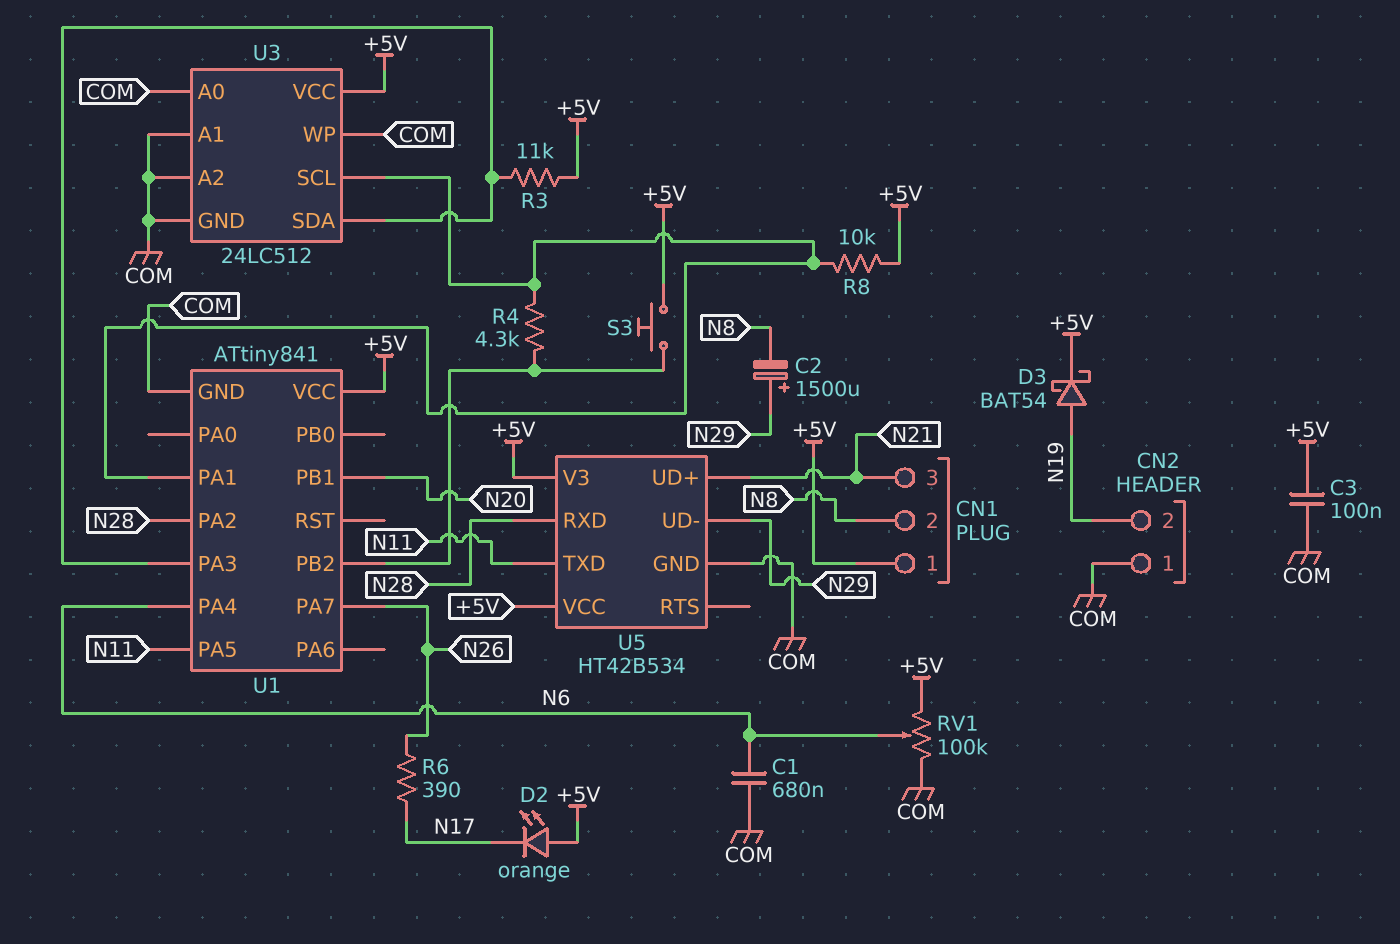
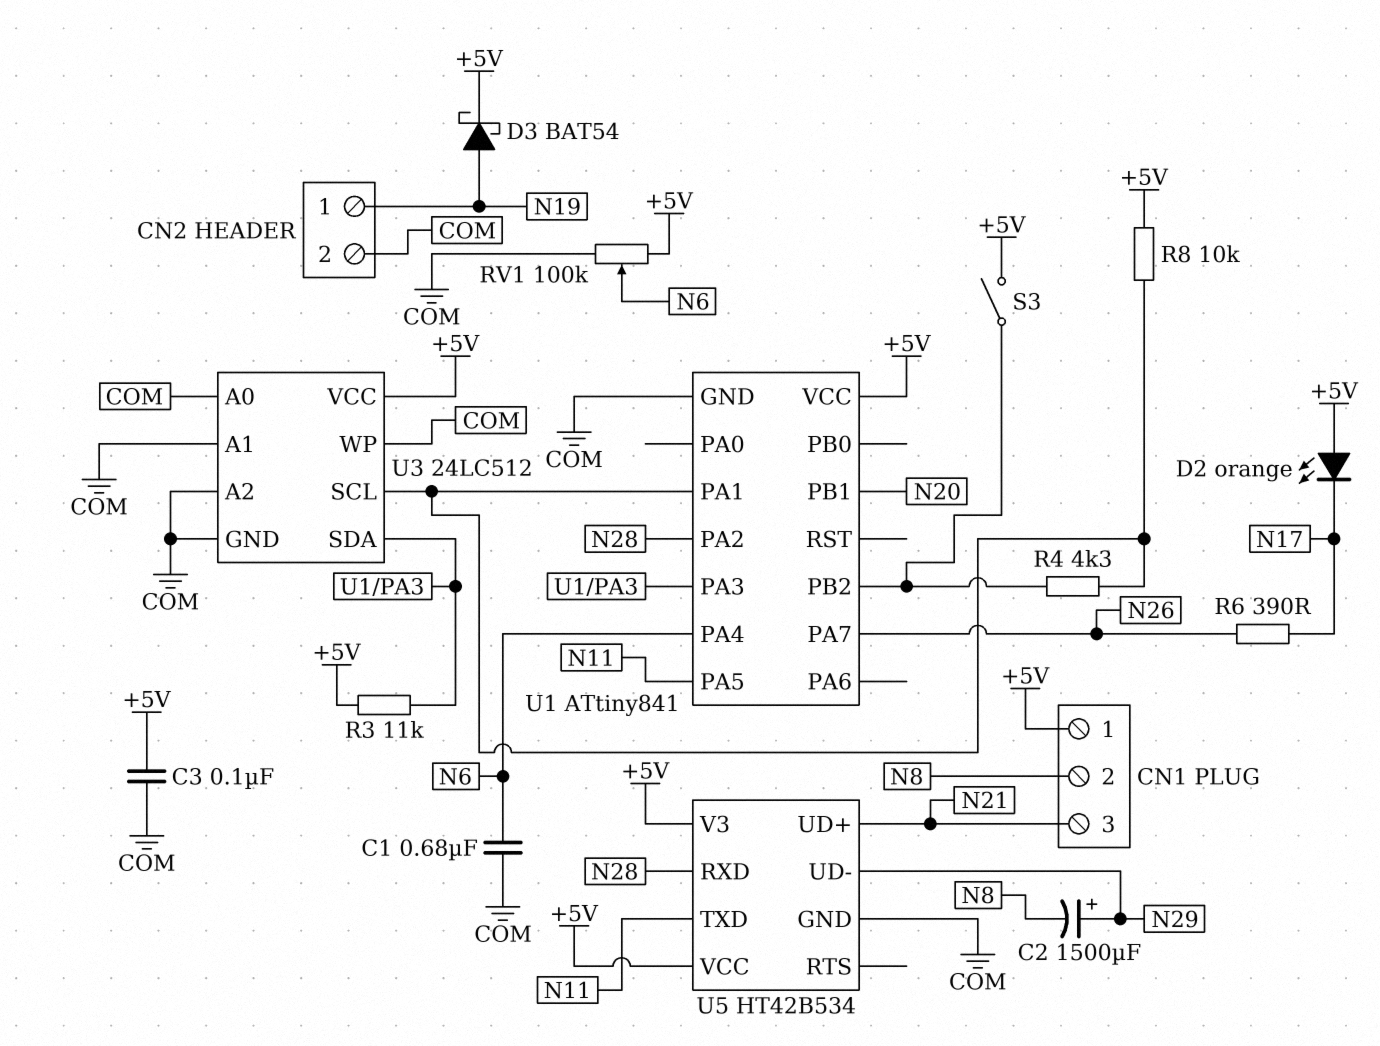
CN2 pin 1: COM -> N19
CN2 pin 2: N19 -> COM
S3: button (+5V, U1/PB2) -> switch (+5V, U1/PB2)

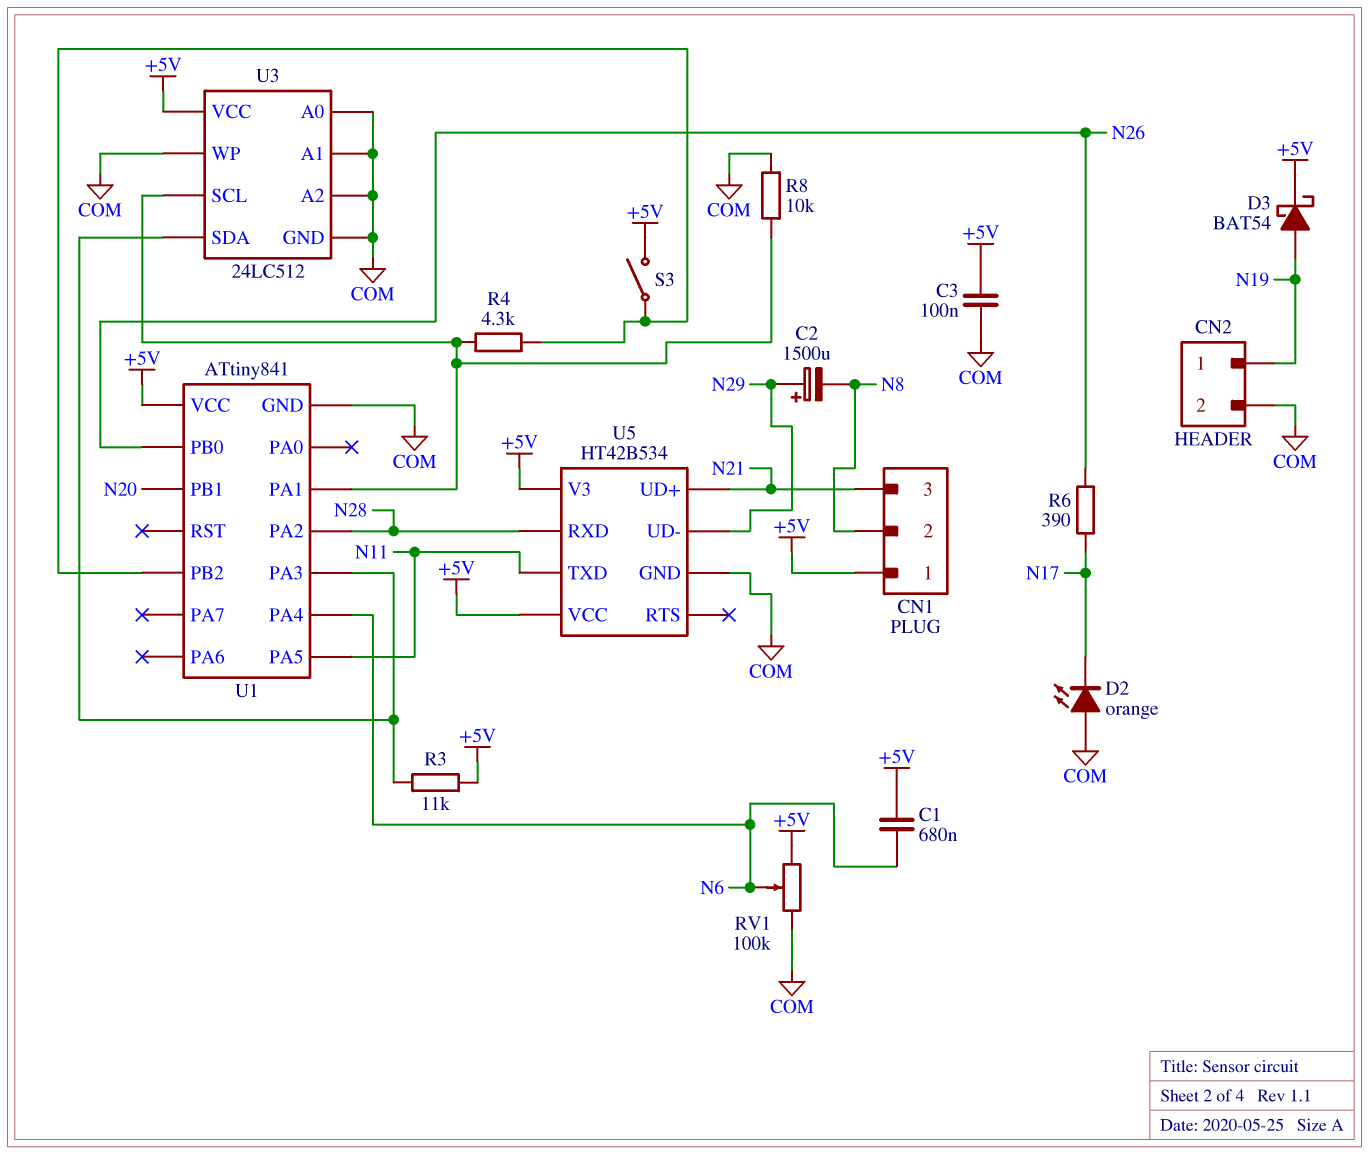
C1: 680nF (COM, N6) -> 680nF (+5V, N6)
D2: LED orange (A +5V, K N17) -> LED orange (A COM, K N17)
R8: 10k (+5V, U1/PA1) -> 10k (COM, U1/PA1)
U1 pin PA7: N26 -> none
U1 pin PB0: none -> N26

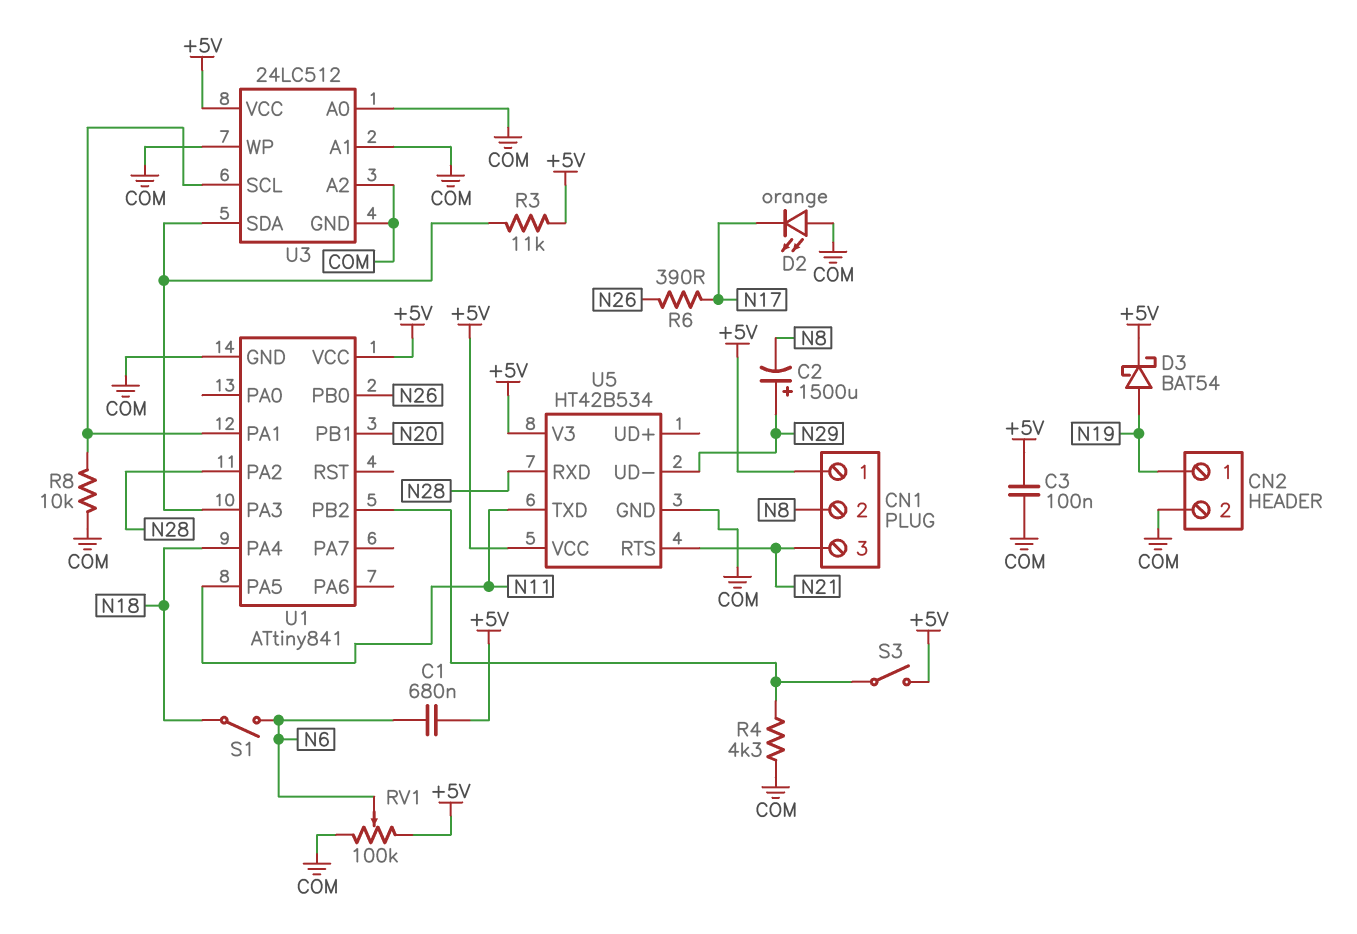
R4: 4.3k (U1/PA1, U1/PB2) -> 4.3k (COM, U1/PB2)
S1: none -> switch (N6, N18)
U1 pin PA4: N6 -> N18
U5 pin RTS: none -> N21
U5 pin UD+: N21 -> none

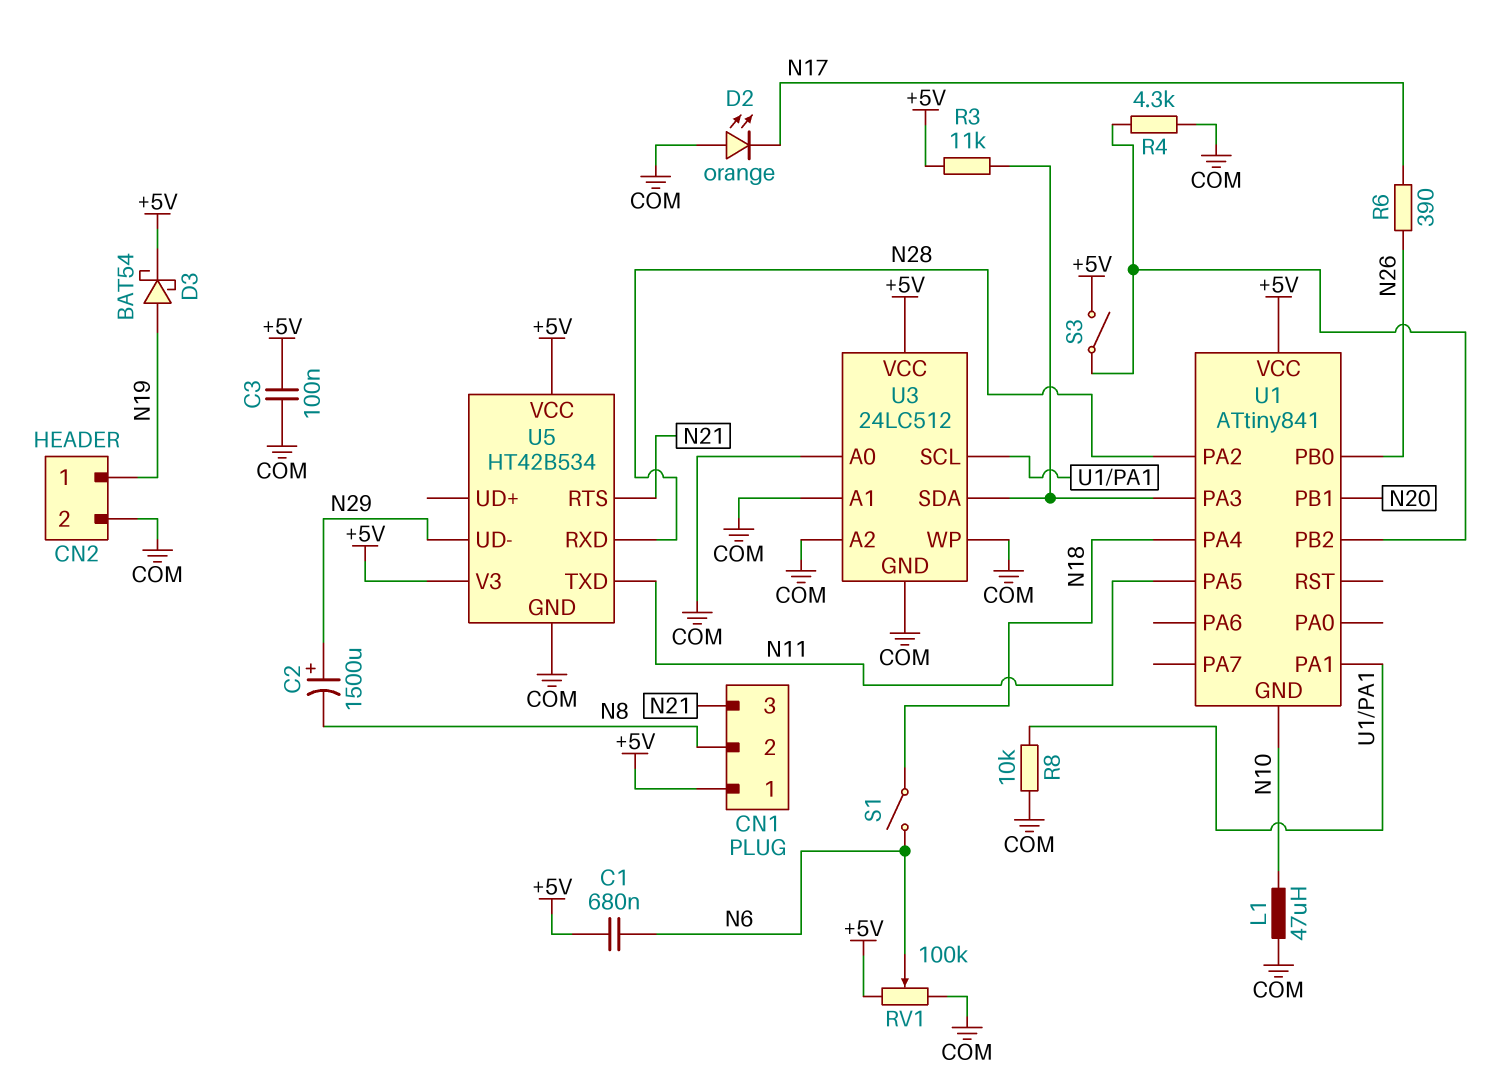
L1: none -> 47uH (COM, N10)
U1 pin GND: COM -> N10

